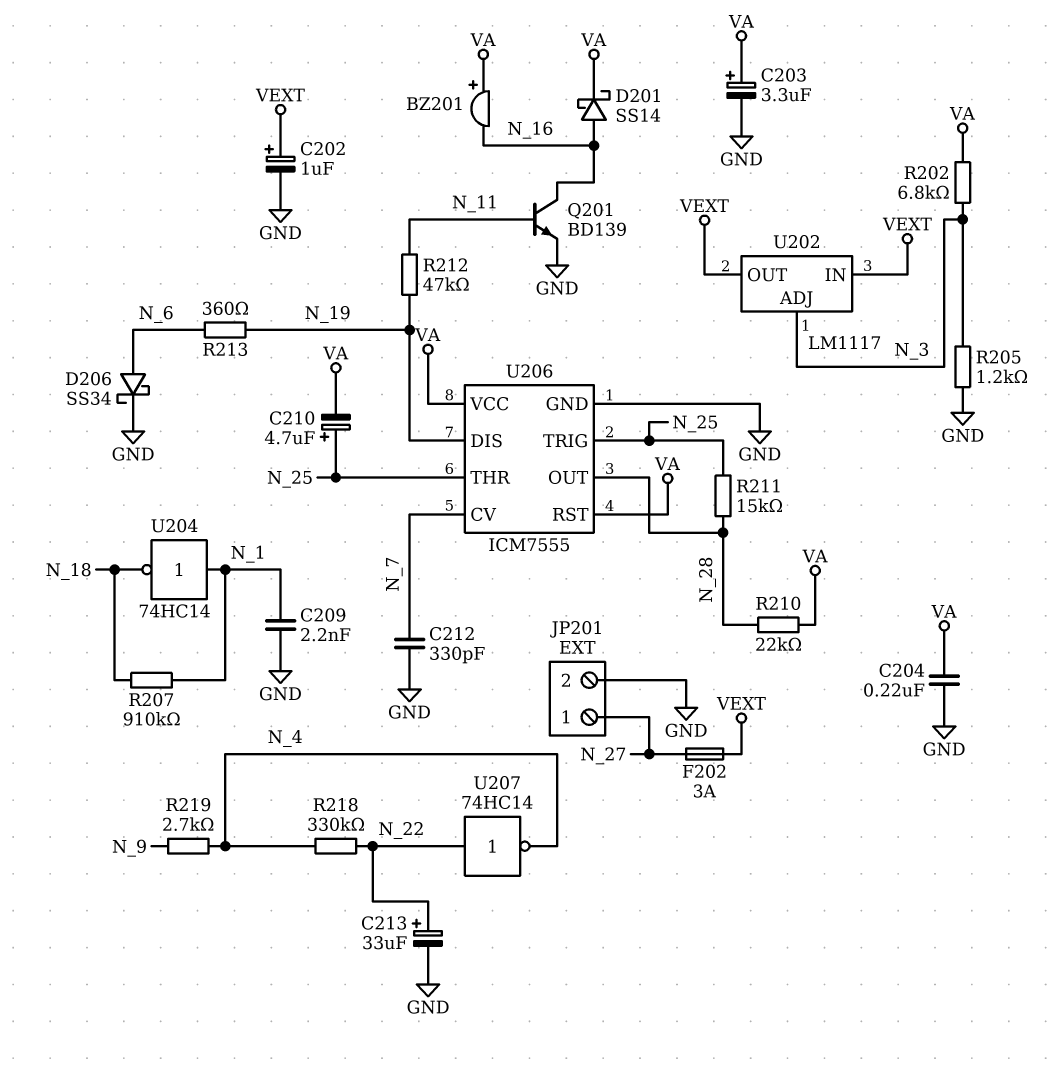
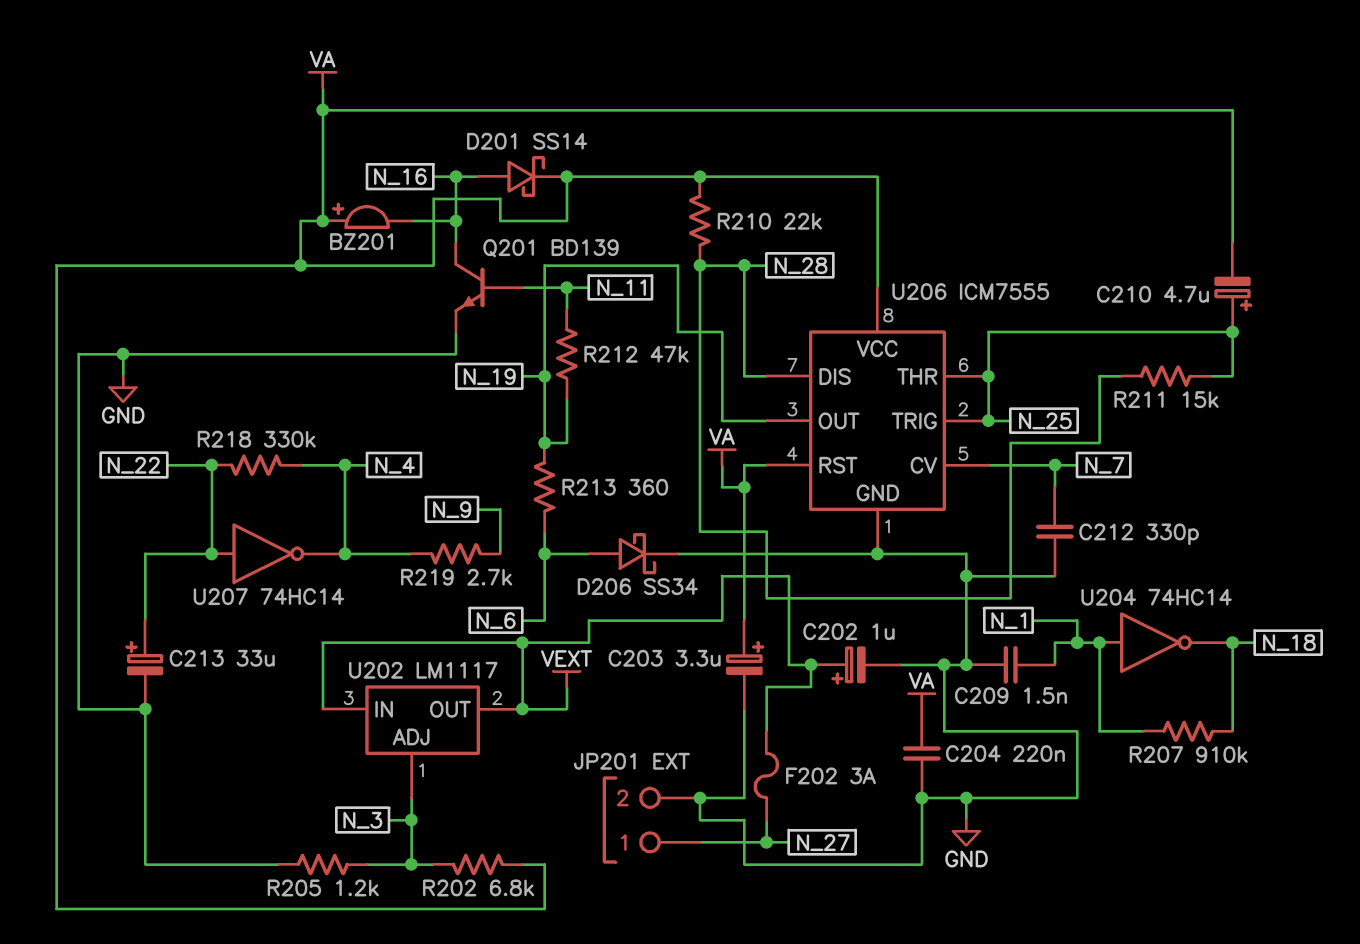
C209: 2.2nF (GND, N_1) -> 1.5nF (GND, N_1)
U206 pin DIS: N_19 -> N_28
U206 pin OUT: N_28 -> N_19

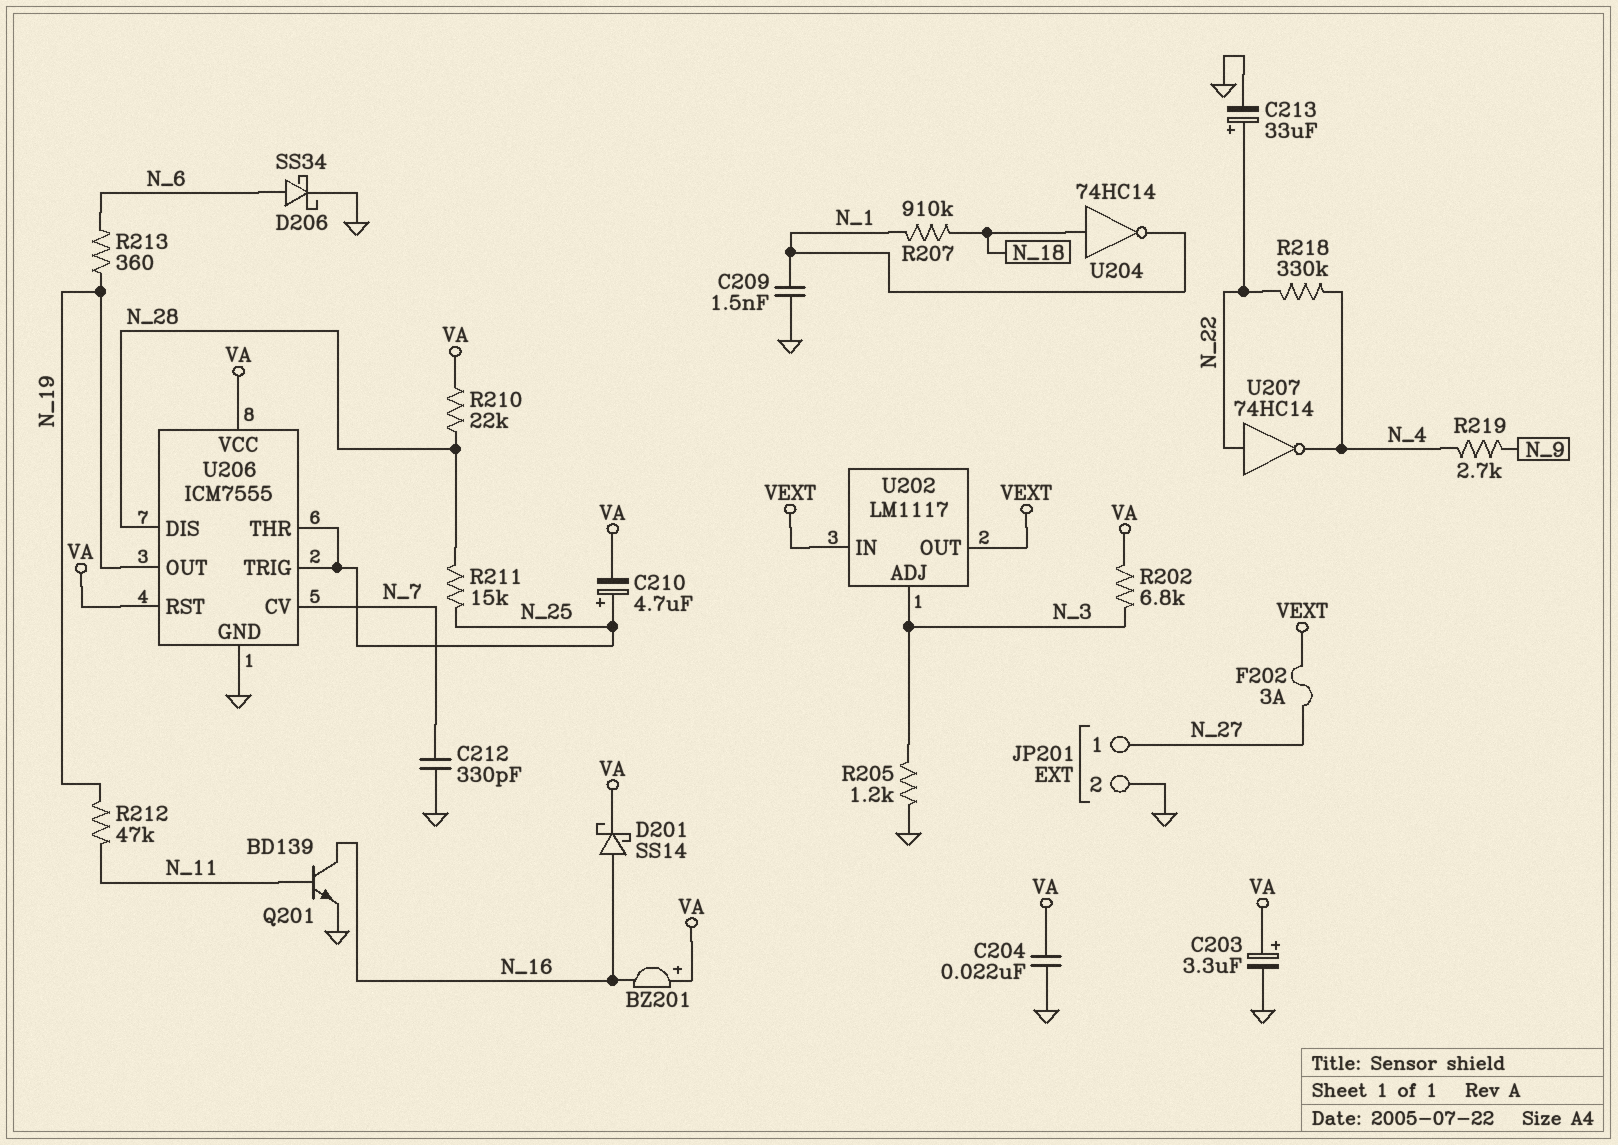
C202: 1uF (plus VEXT, minus GND) -> none
C204: 220nF (GND, VA) -> 22nF (GND, VA)
U204: NOT 74HC14 (in N_1, out N_18) -> NOT 74HC14 (in N_18, out N_1)

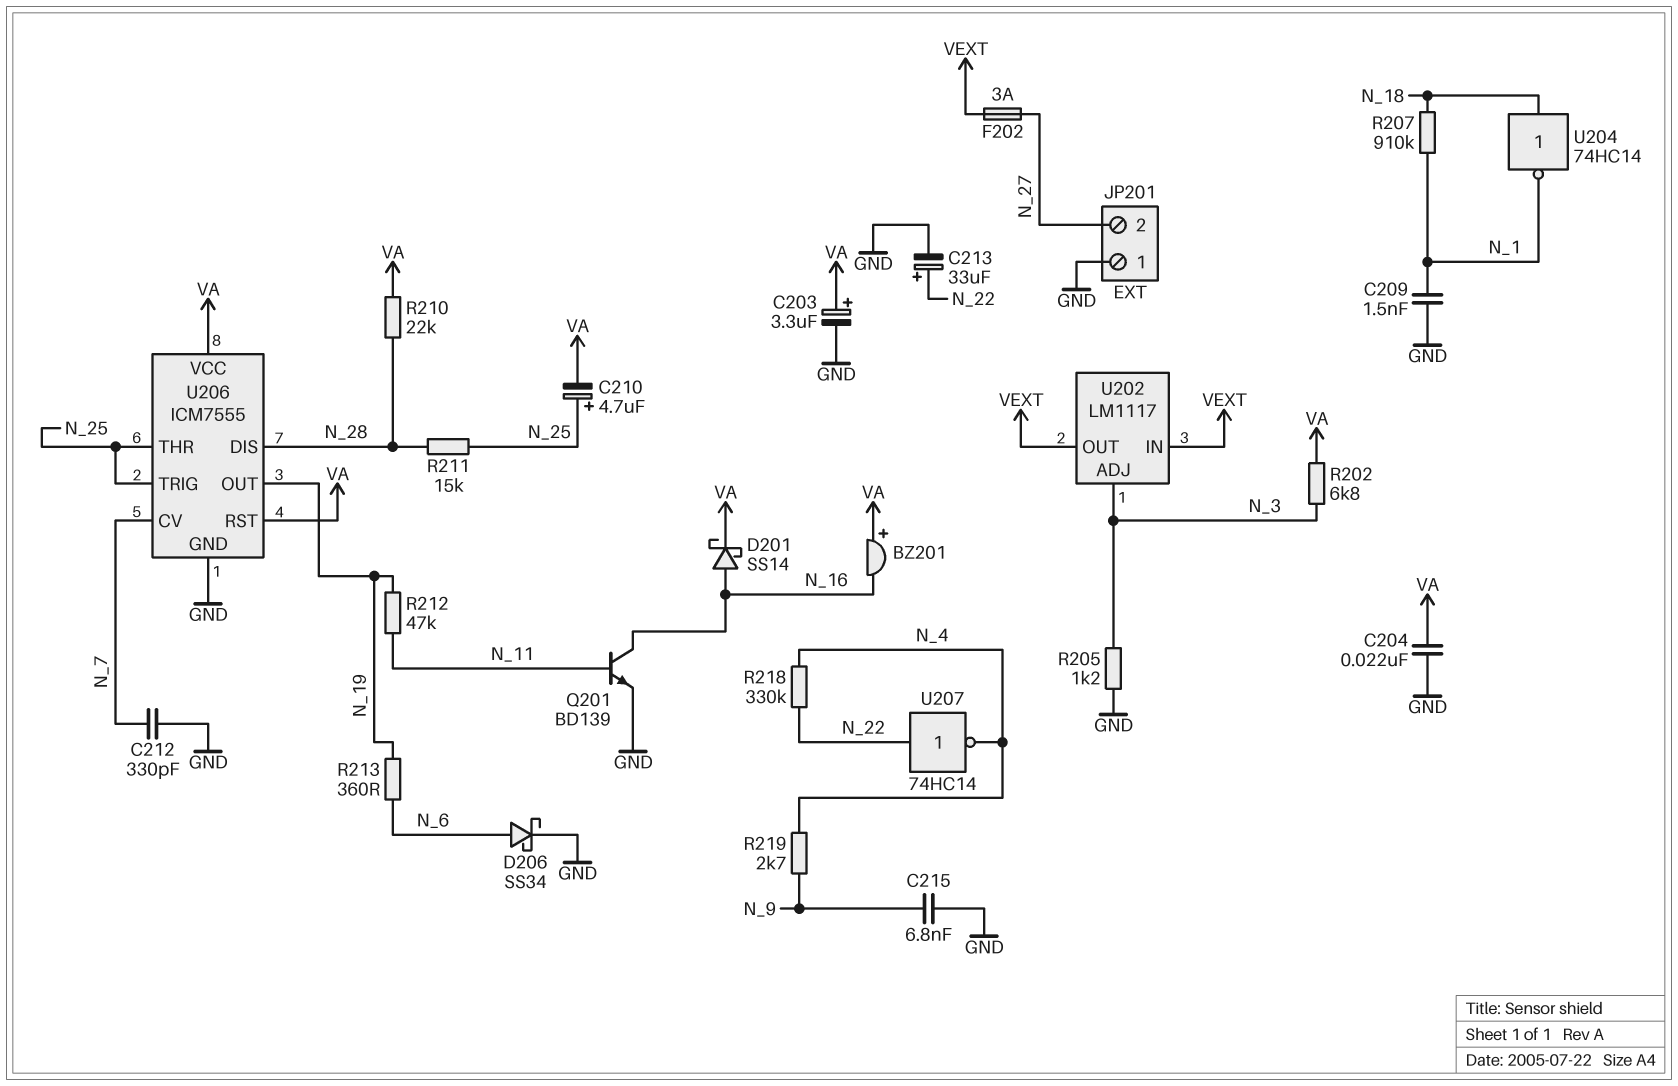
C215: none -> 6.8nF (GND, N_9)
JP201 pin 1: N_27 -> GND
JP201 pin 2: GND -> N_27

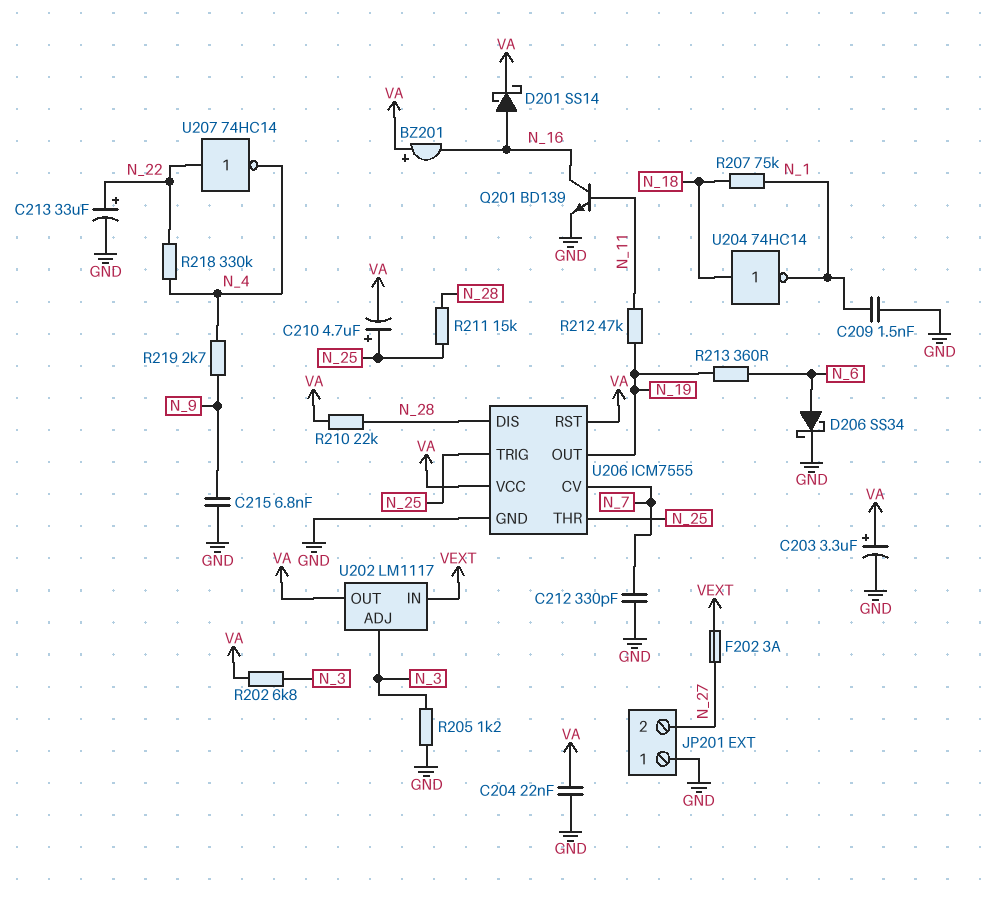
R207: 910k (N_1, N_18) -> 75k (N_1, N_18)
U202 pin OUT: VEXT -> VA

